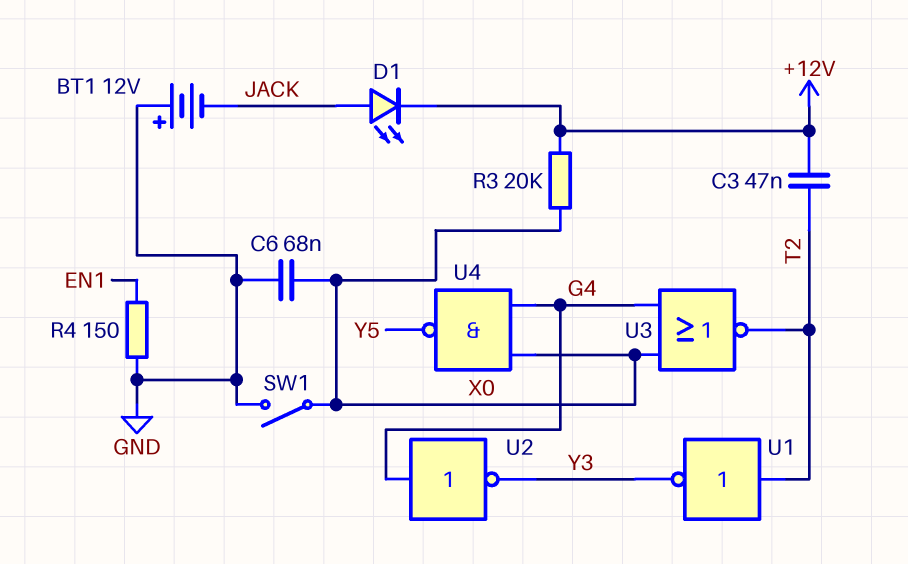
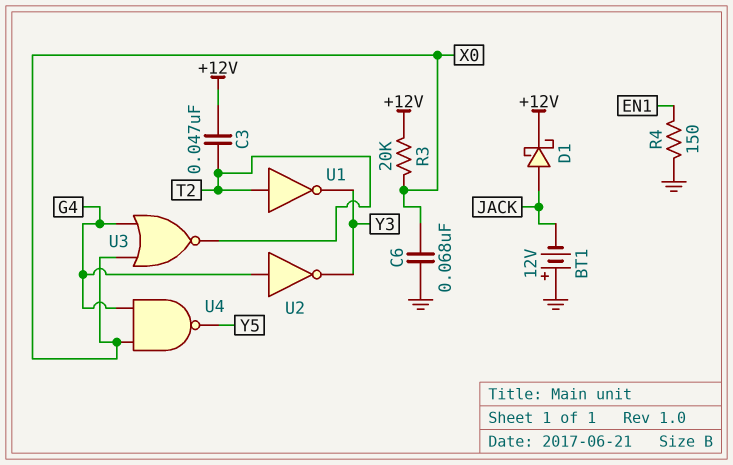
D1: LED (A JACK, K +12V) -> schottky (A JACK, K +12V)
SW1: switch (GND, X0) -> none

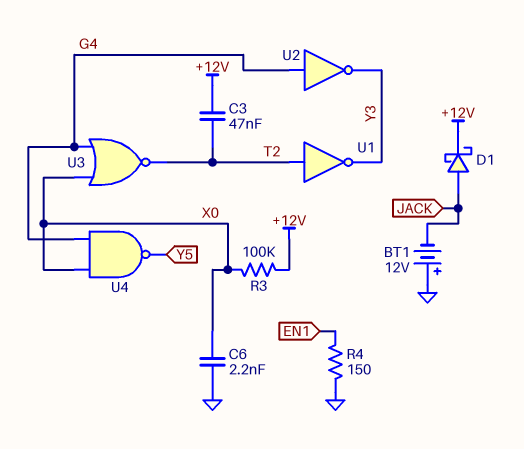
C6: 68nF (GND, X0) -> 2.2nF (GND, X0)
R3: 20k (+12V, X0) -> 100k (+12V, X0)

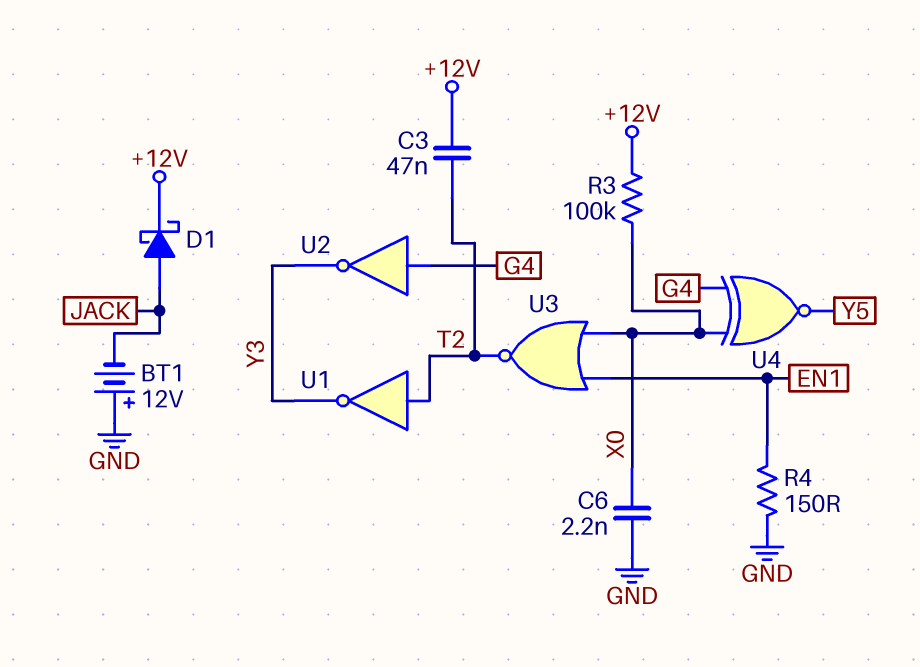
U3: NOR (in G4, in X0, out T2) -> NOR (in EN1, in X0, out T2)
U4: NAND (in G4, in X0, out Y5) -> XNOR (in G4, in X0, out Y5)

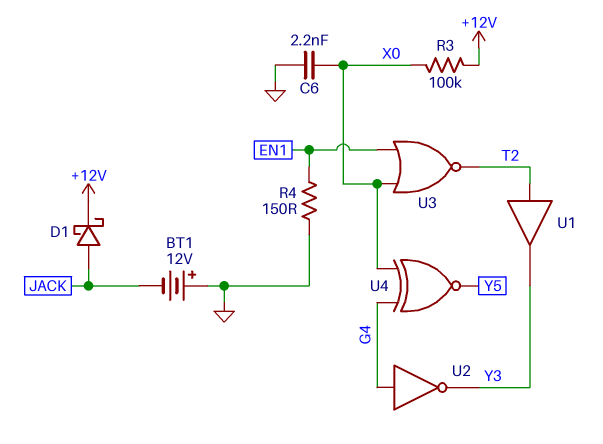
C3: 47nF (+12V, T2) -> none
U1: NOT (in T2, out Y3) -> buffer (in T2, out Y3)

